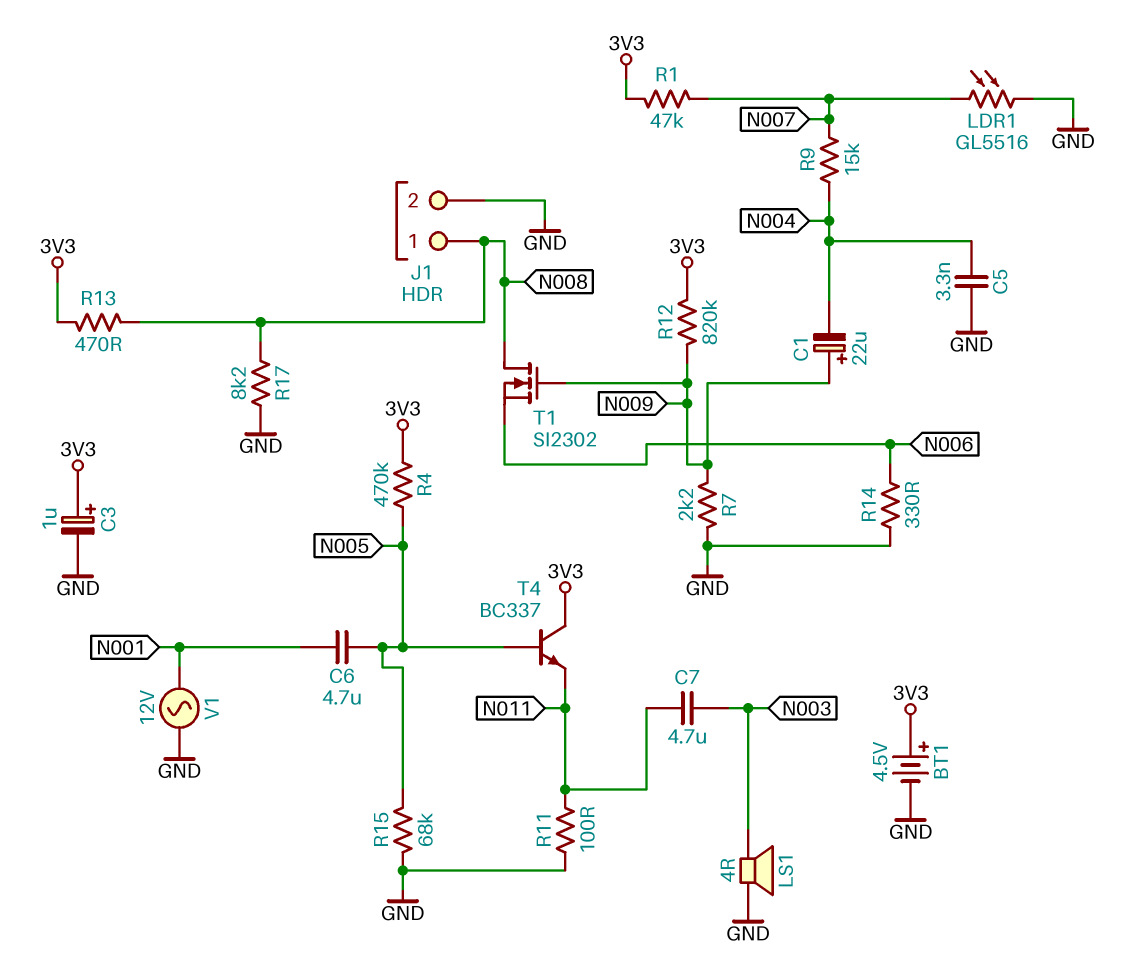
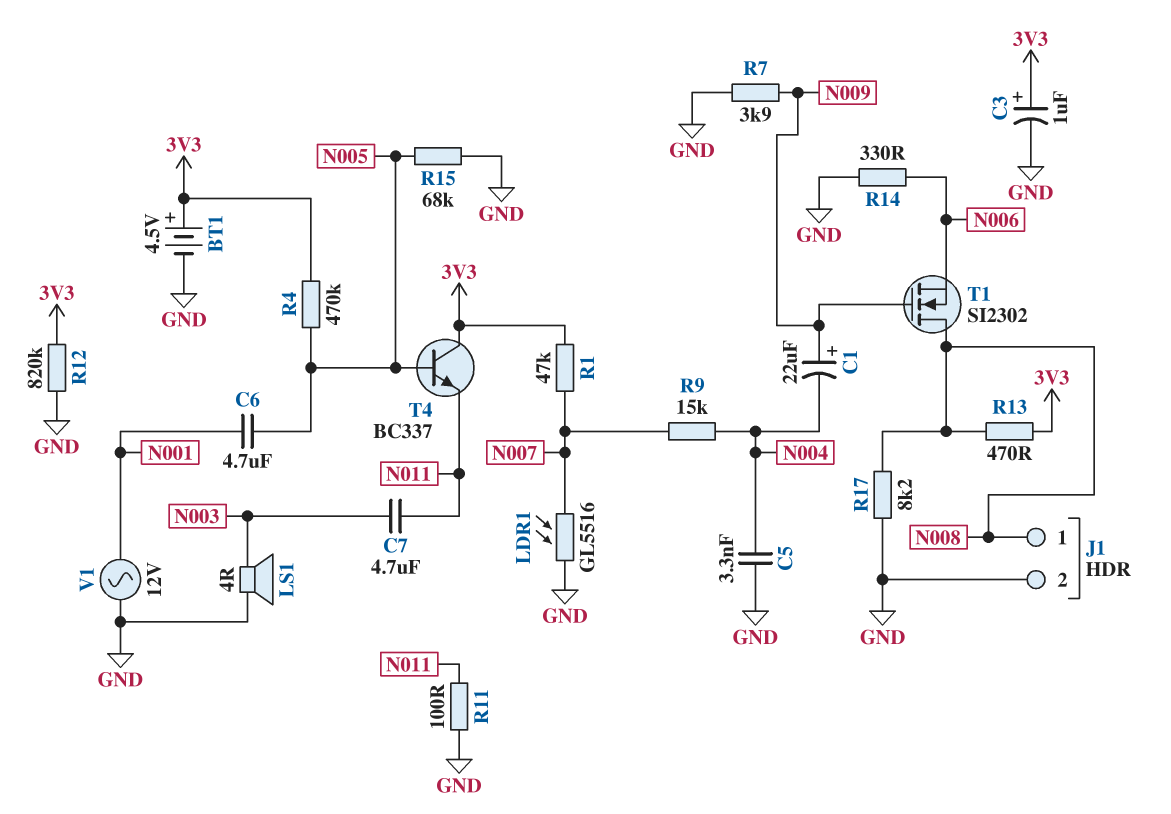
R7: 2.2k (GND, N009) -> 3.9k (GND, N009)
R12: 820k (3V3, N009) -> 820k (3V3, GND)

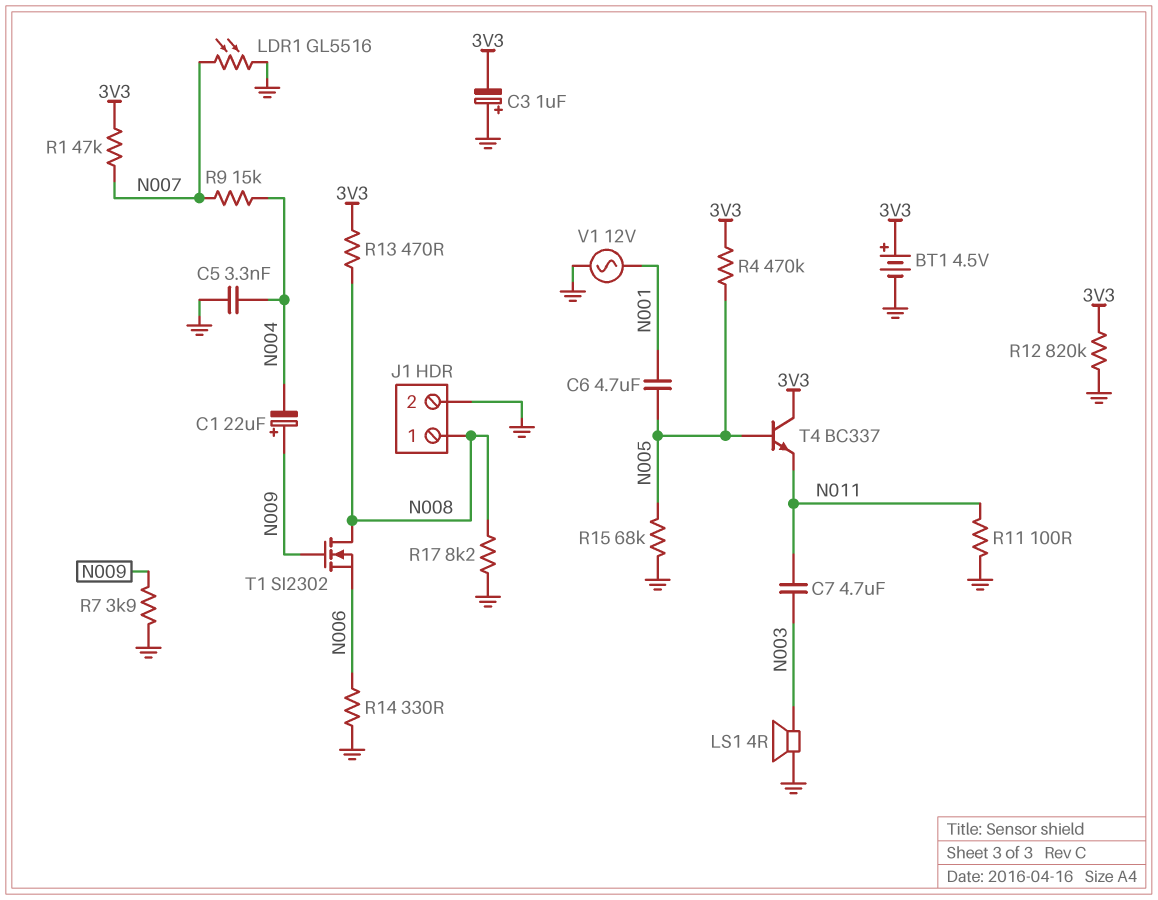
C3: 1uF (plus 3V3, minus GND) -> 1uF (plus GND, minus 3V3)

